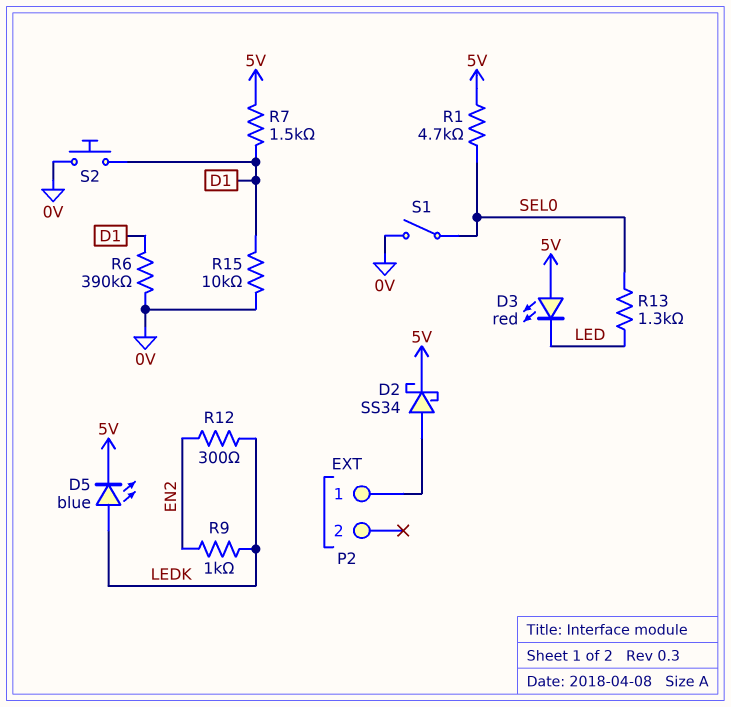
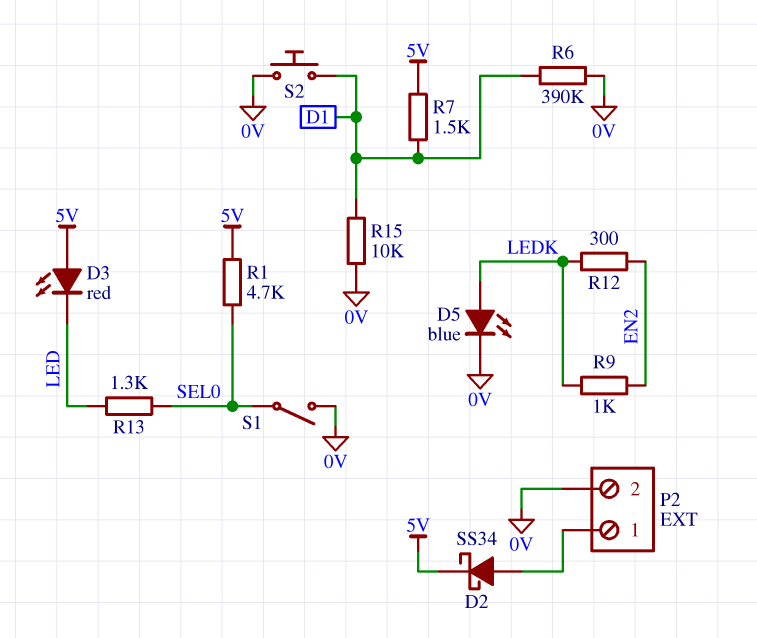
D5: LED blue (A LEDK, K 5V) -> LED blue (A LEDK, K 0V)
P2 pin 2: none -> 0V

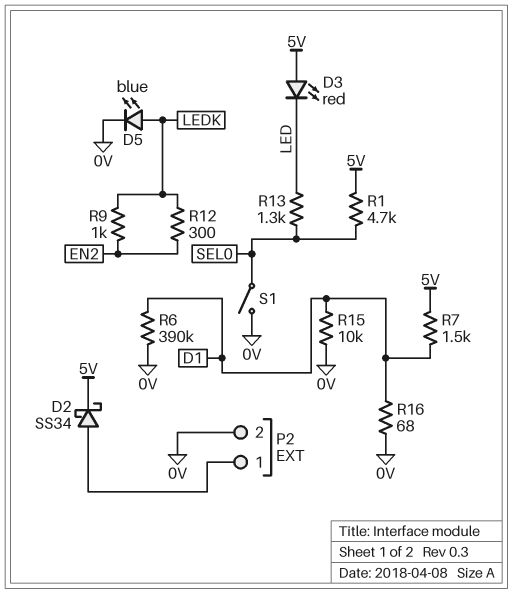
R16: none -> 68 (0V, D1)
S2: button (0V, D1) -> none

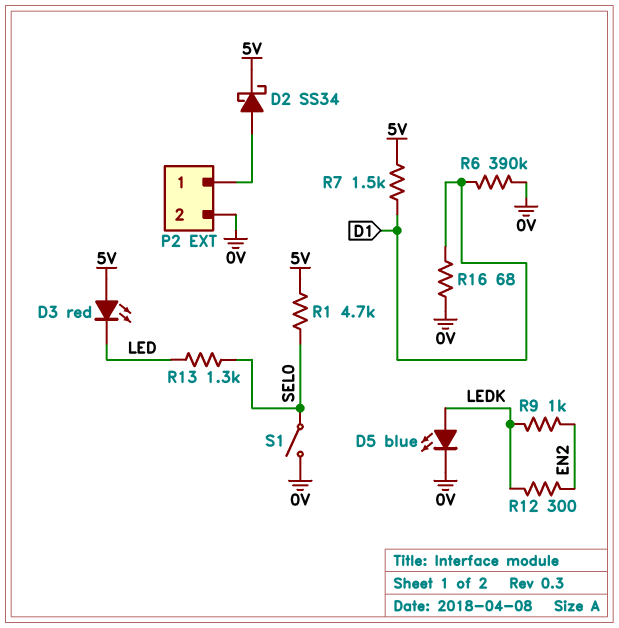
R15: 10k (0V, D1) -> none

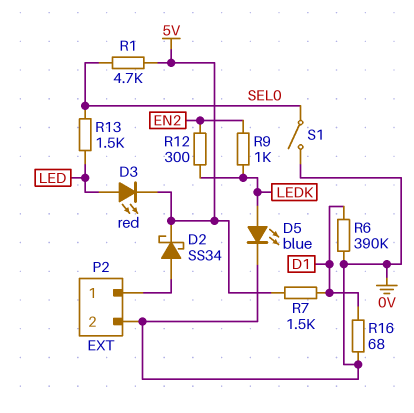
D3: LED red (A 5V, K LED) -> LED red (A LED, K 5V)
R13: 1.3k (LED, SEL0) -> 1.5k (LED, SEL0)

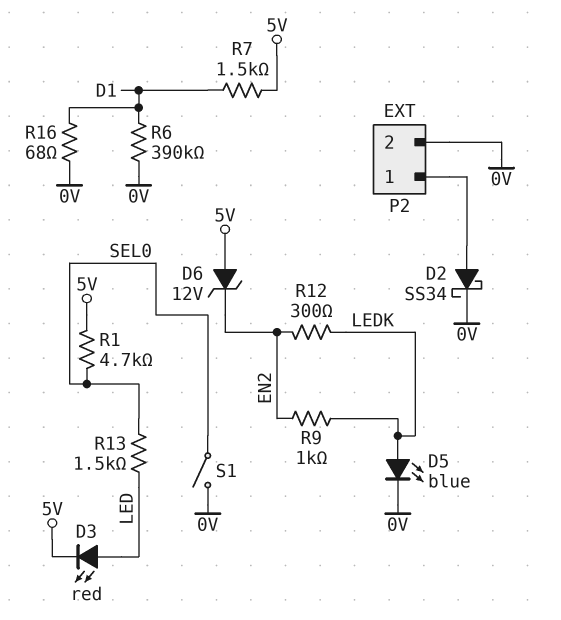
D2: schottky SS34 (A P2/1, K 5V) -> schottky SS34 (A P2/1, K 0V)
D6: none -> zener 12V (A 5V, K EN2)

